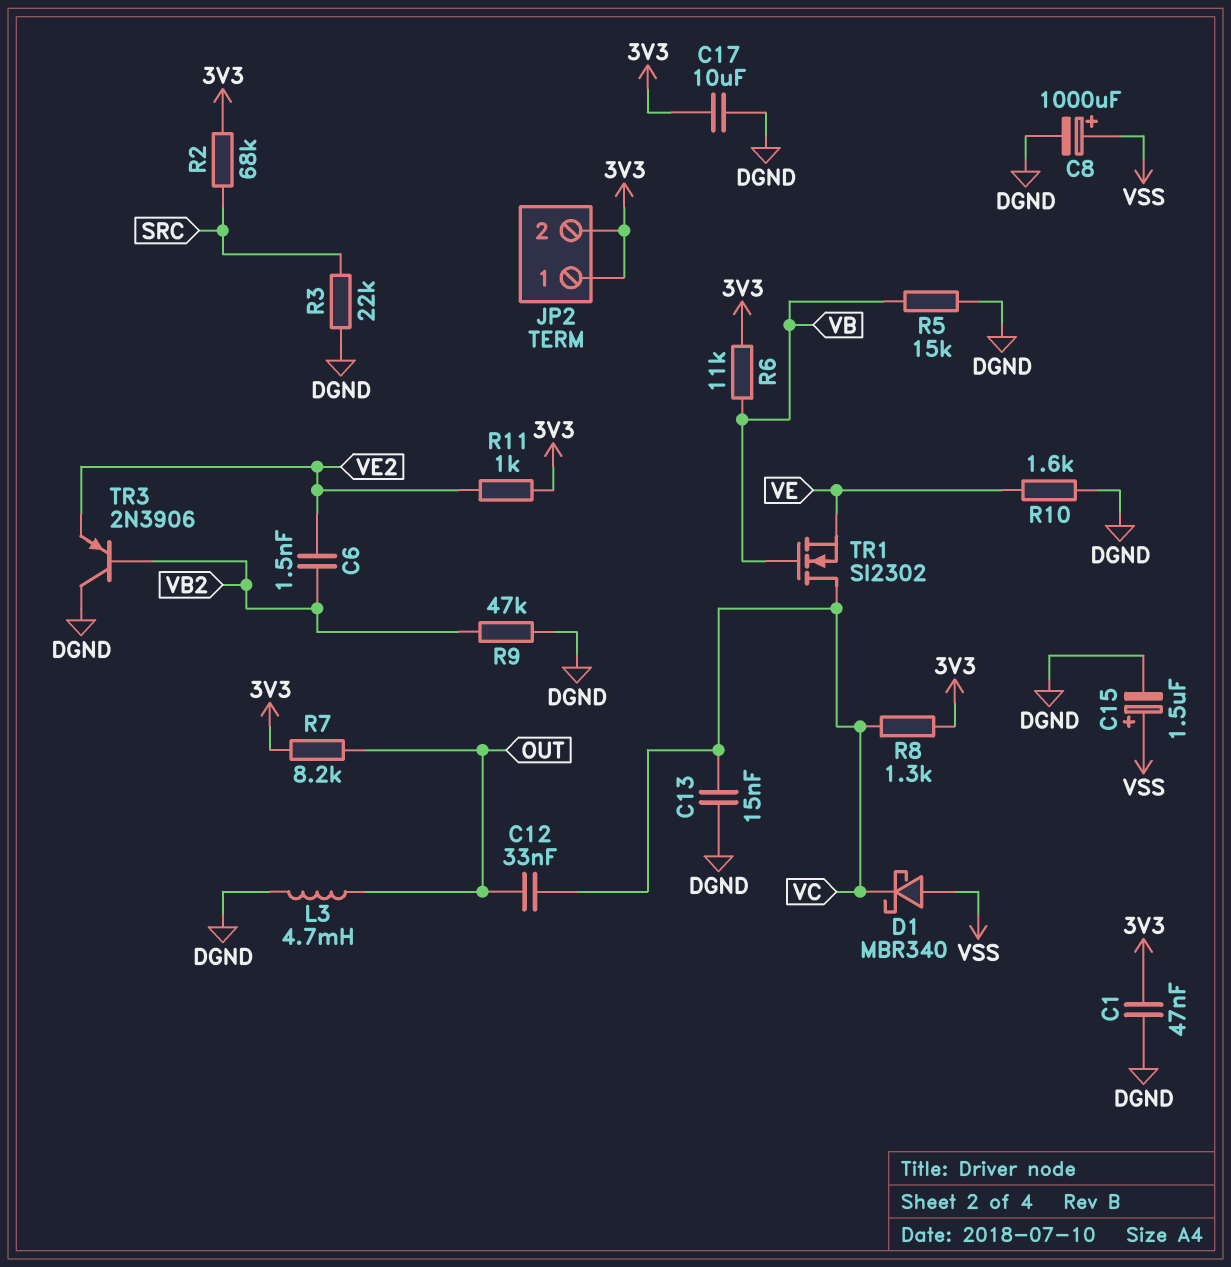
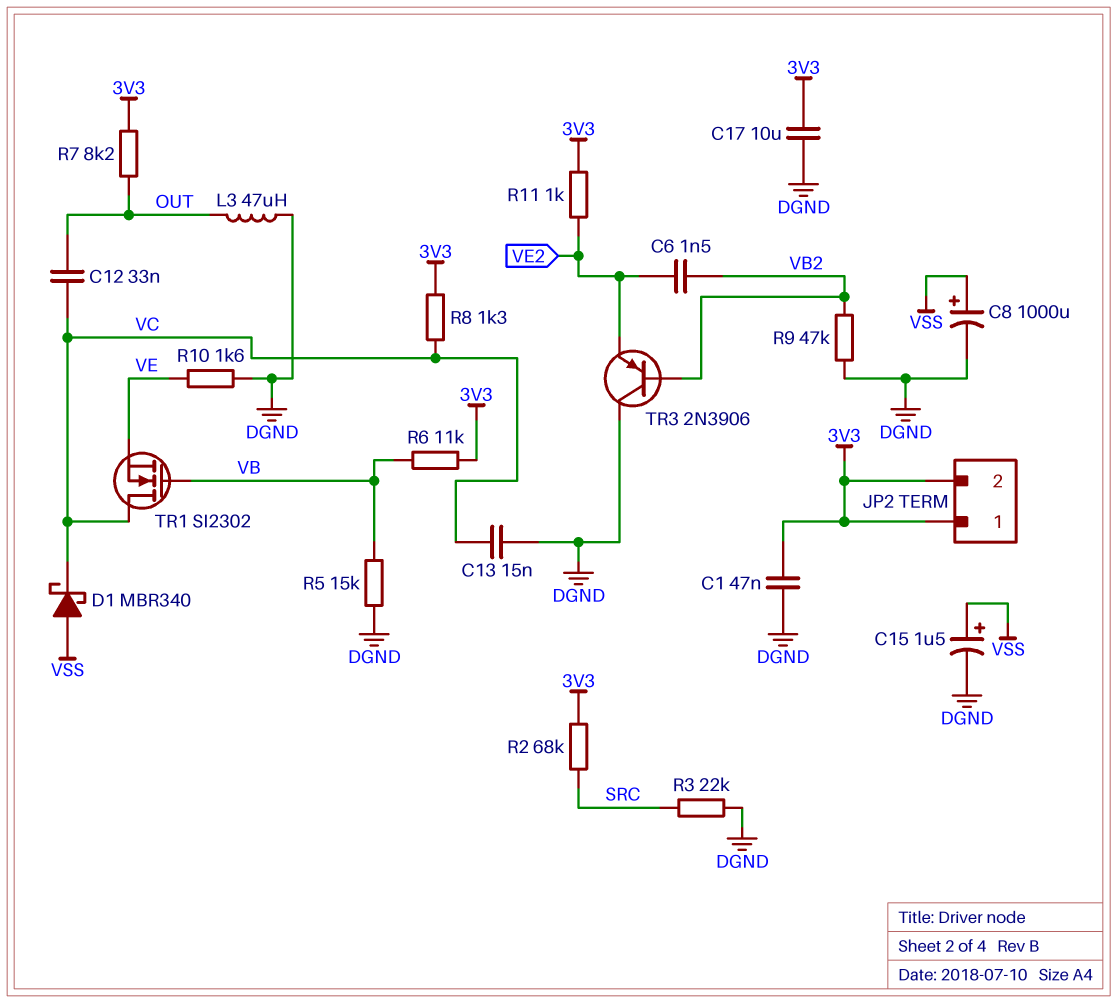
L3: 4.7mH (DGND, OUT) -> 47uH (DGND, OUT)

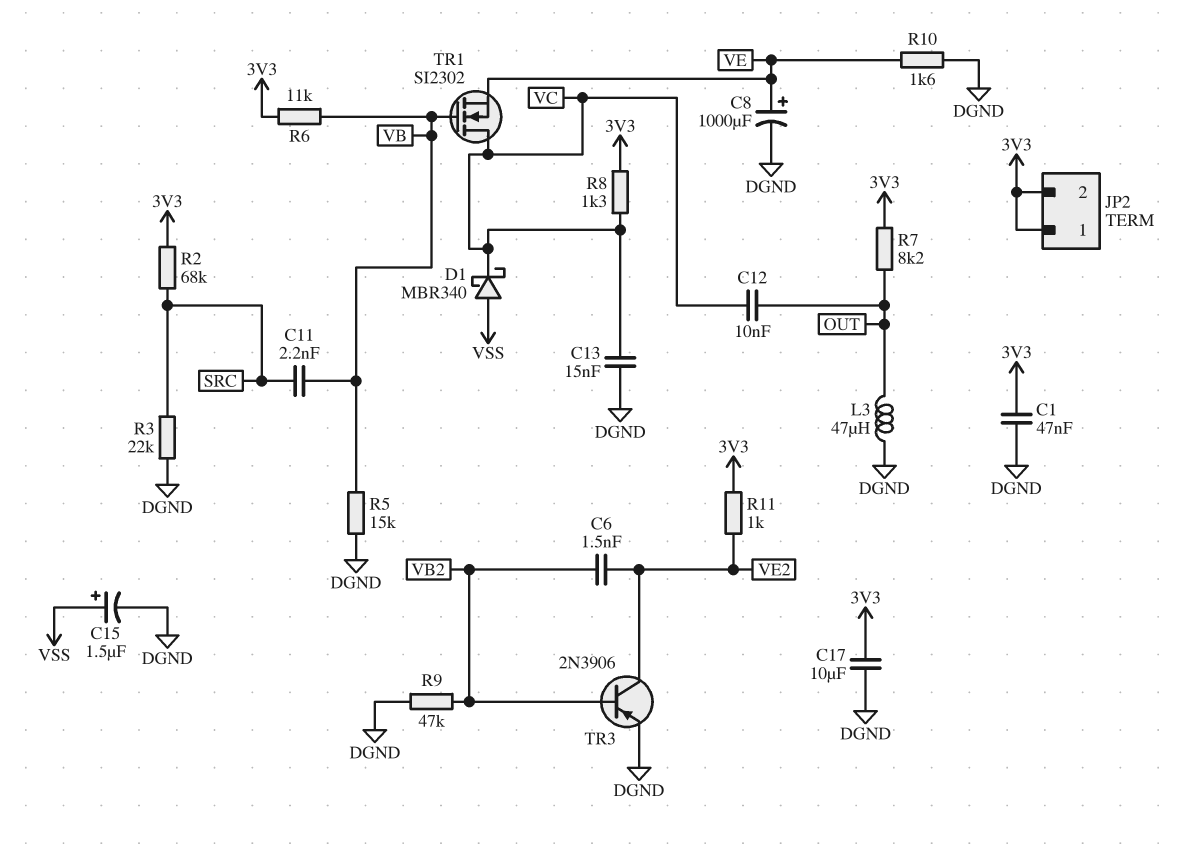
C8: 1000uF (plus VSS, minus DGND) -> 1000uF (plus VE, minus DGND)
C11: none -> 2.2nF (SRC, VB)
C12: 33nF (OUT, VC) -> 10nF (OUT, VC)
TR3: PNP 2N3906 (B VB2, C DGND, E VE2) -> PNP 2N3906 (B VB2, C VE2, E DGND)

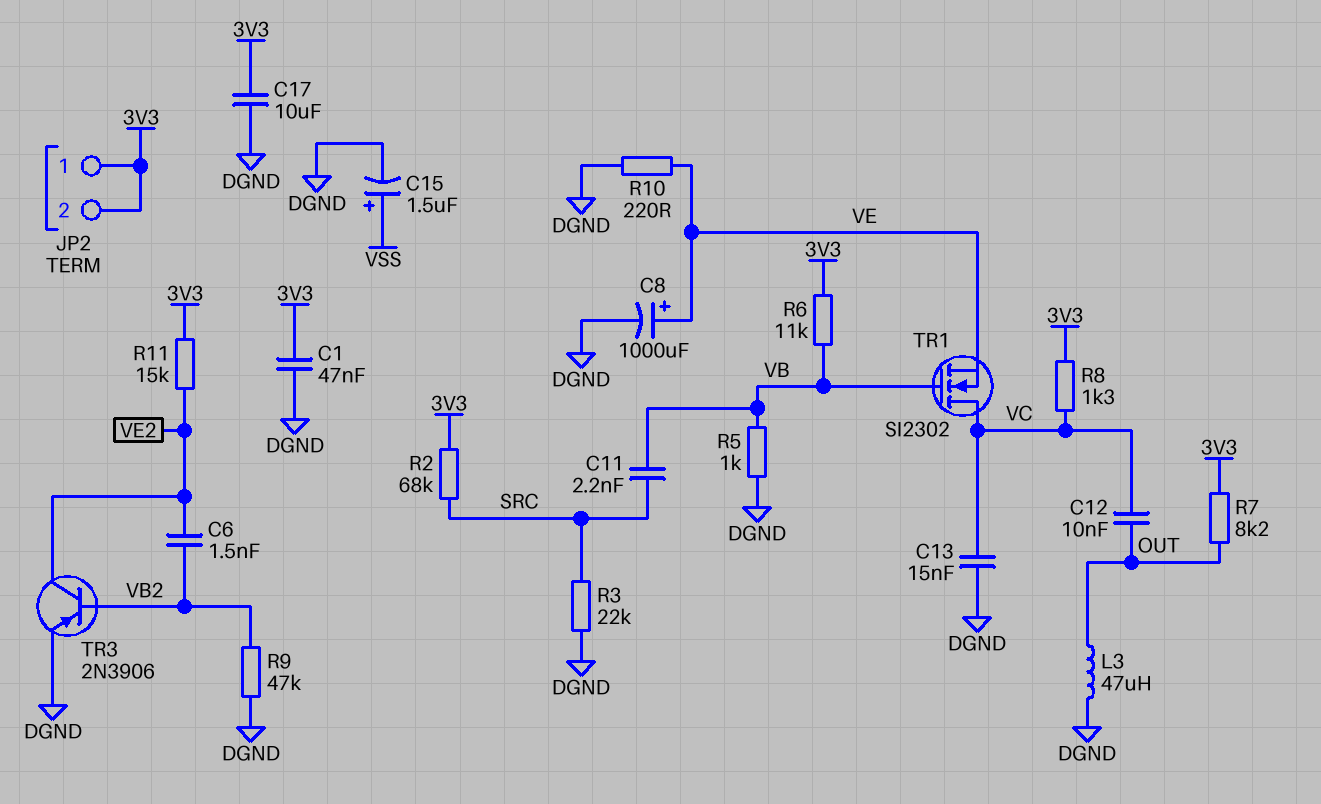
D1: schottky MBR340 (A VSS, K VC) -> none
R5: 15k (DGND, VB) -> 1k (DGND, VB)
R10: 1.6k (DGND, VE) -> 220 (DGND, VE)
R11: 1k (3V3, VE2) -> 15k (3V3, VE2)

